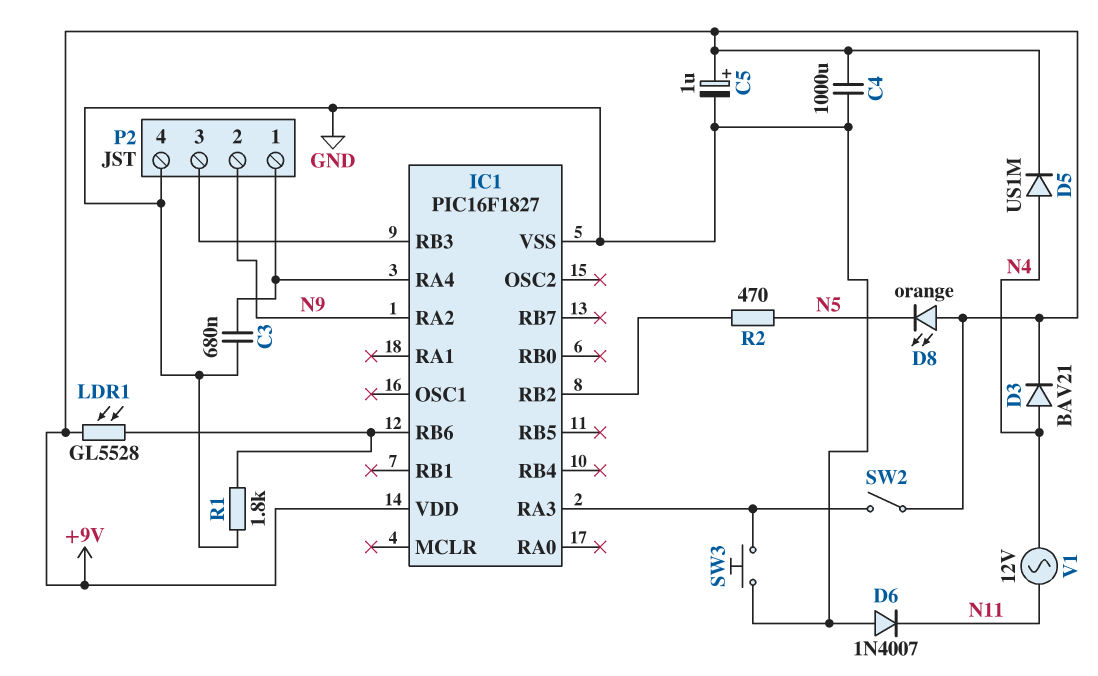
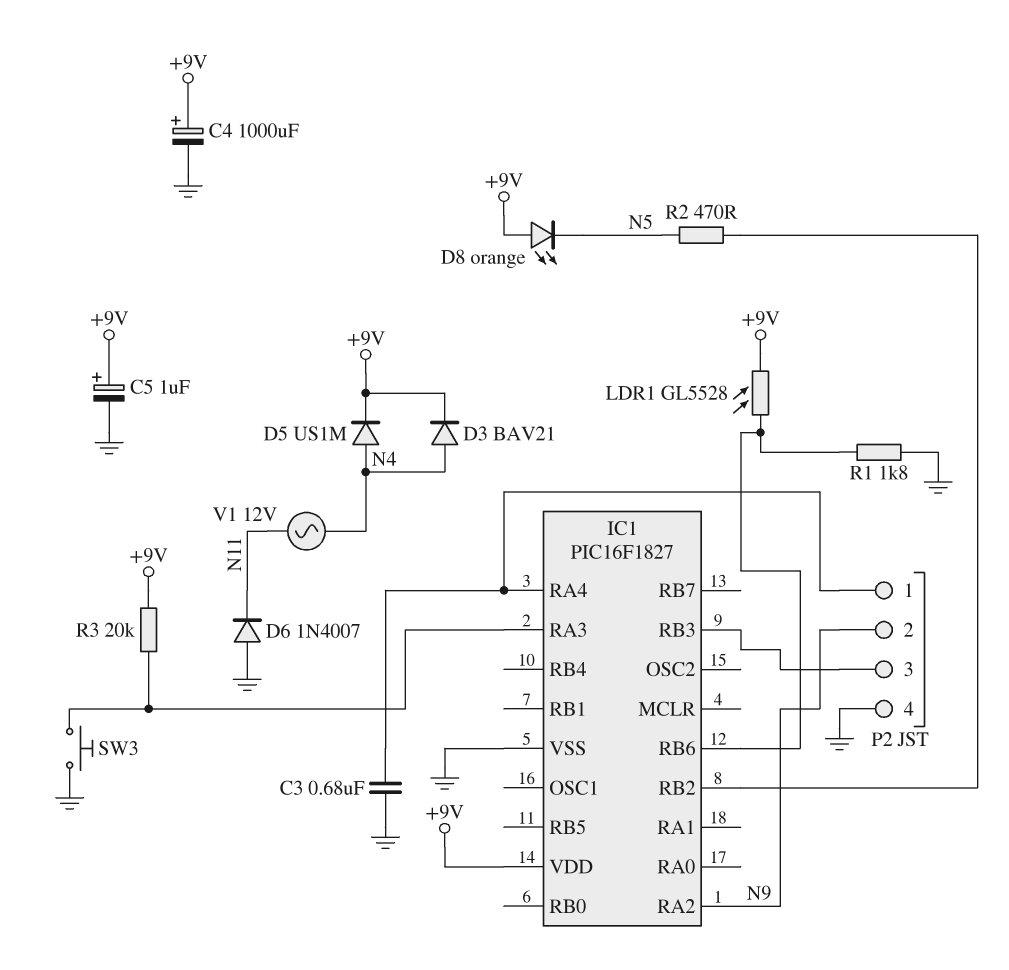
C4: 1000uF (+9V, GND) -> 1000uF (plus +9V, minus GND)
R3: none -> 20k (+9V, IC1/RA3)
SW2: switch (+9V, IC1/RA3) -> none

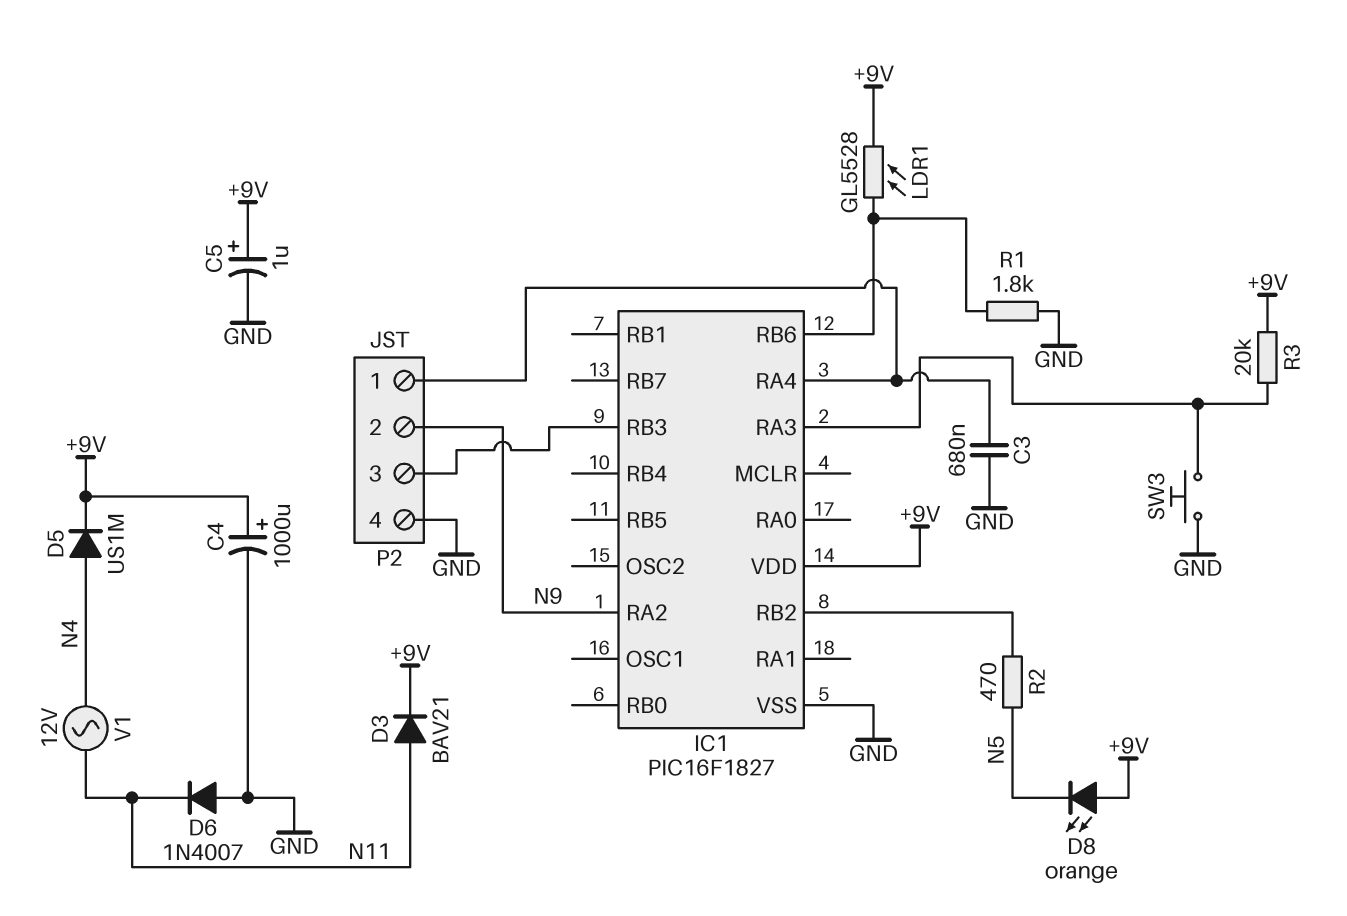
D3: diode BAV21 (A N4, K +9V) -> diode BAV21 (A N11, K +9V)

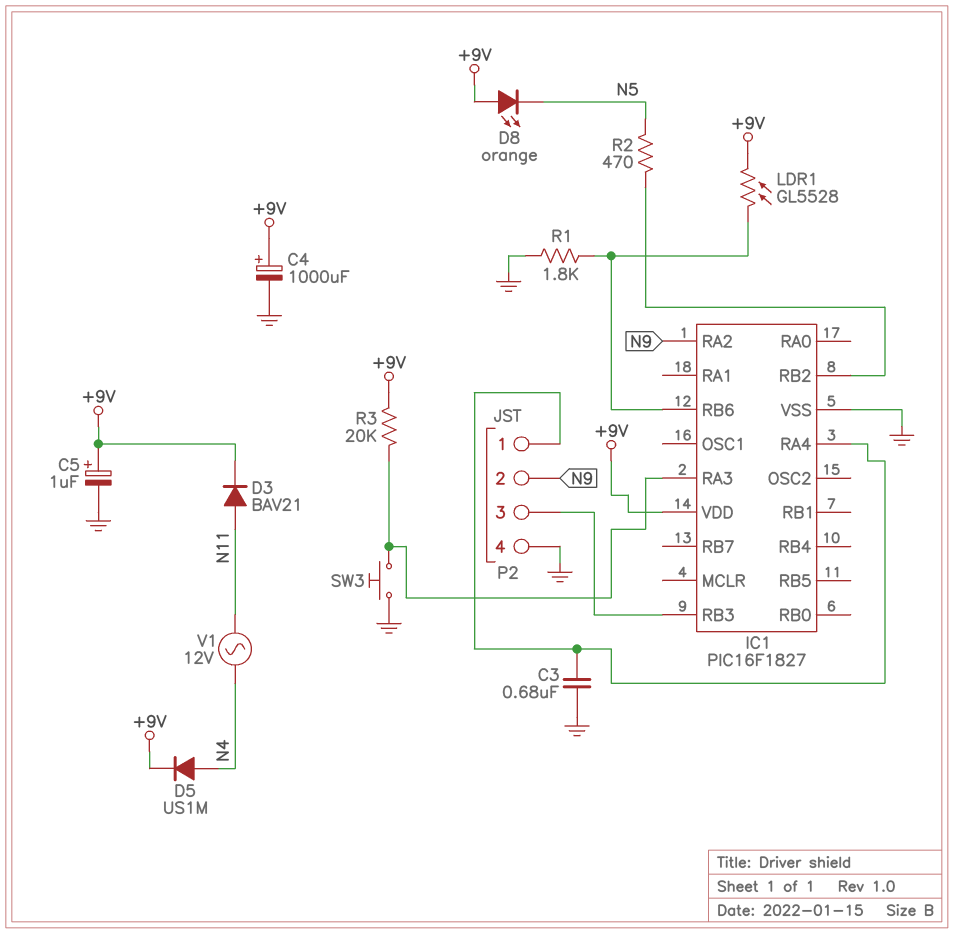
D6: diode 1N4007 (A GND, K N11) -> none

